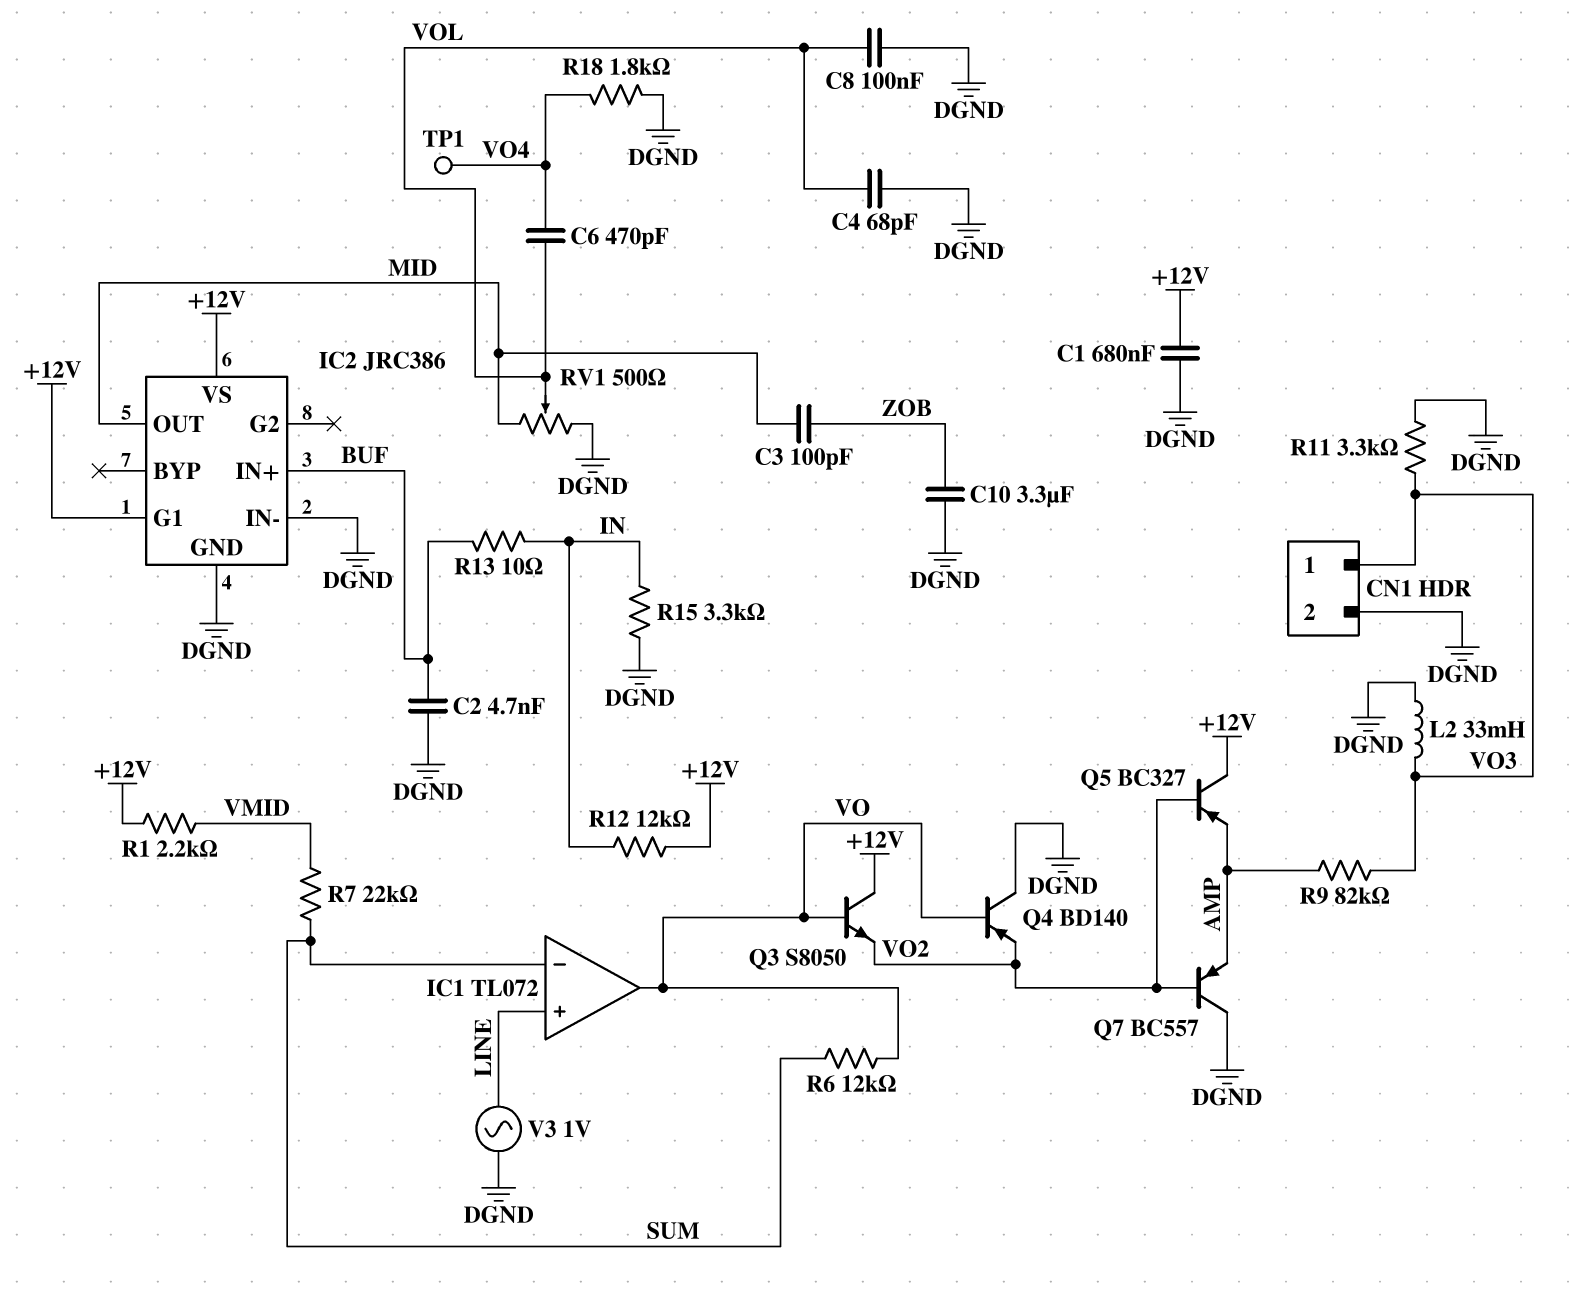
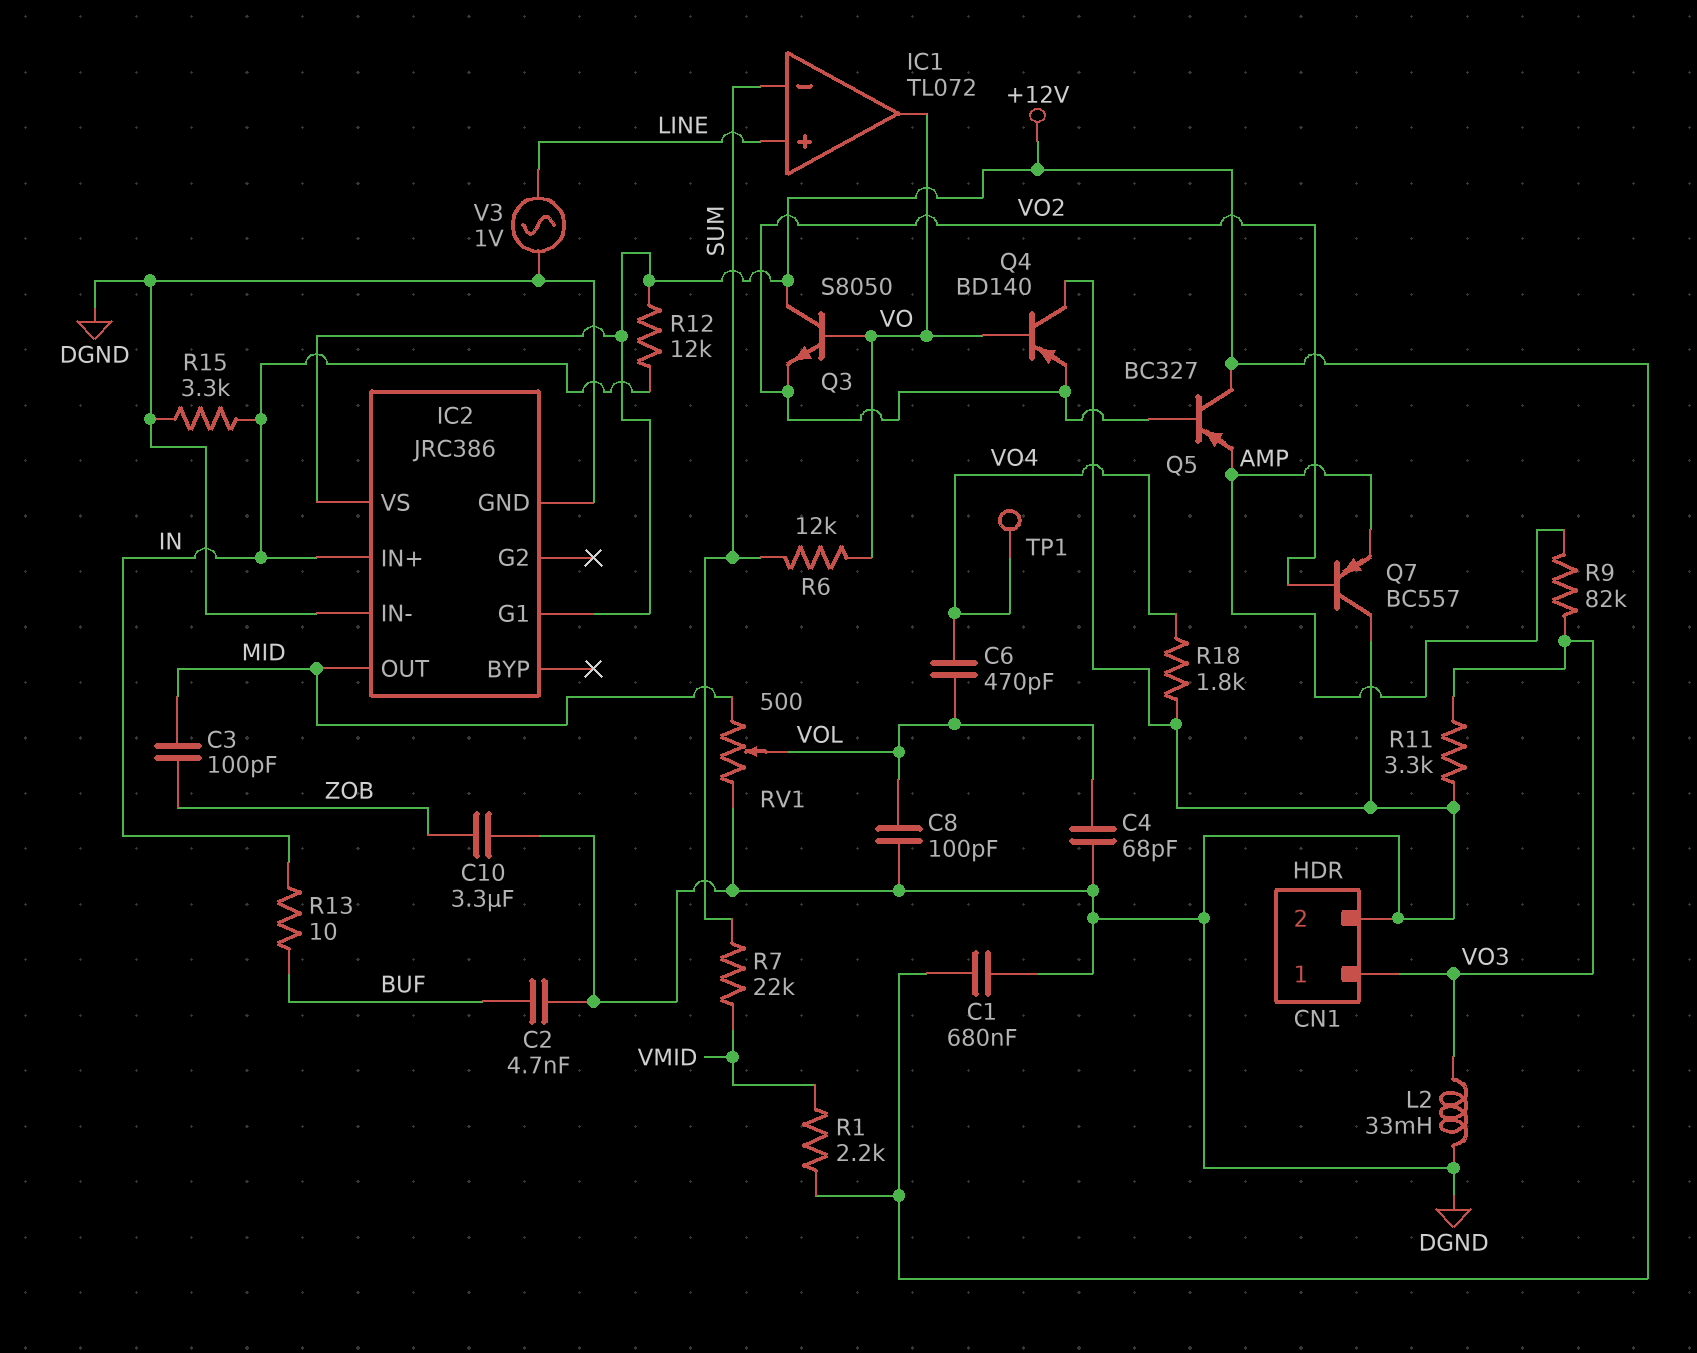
C8: 100nF (DGND, VOL) -> 100pF (DGND, VOL)
IC2 pin IN+: BUF -> IN

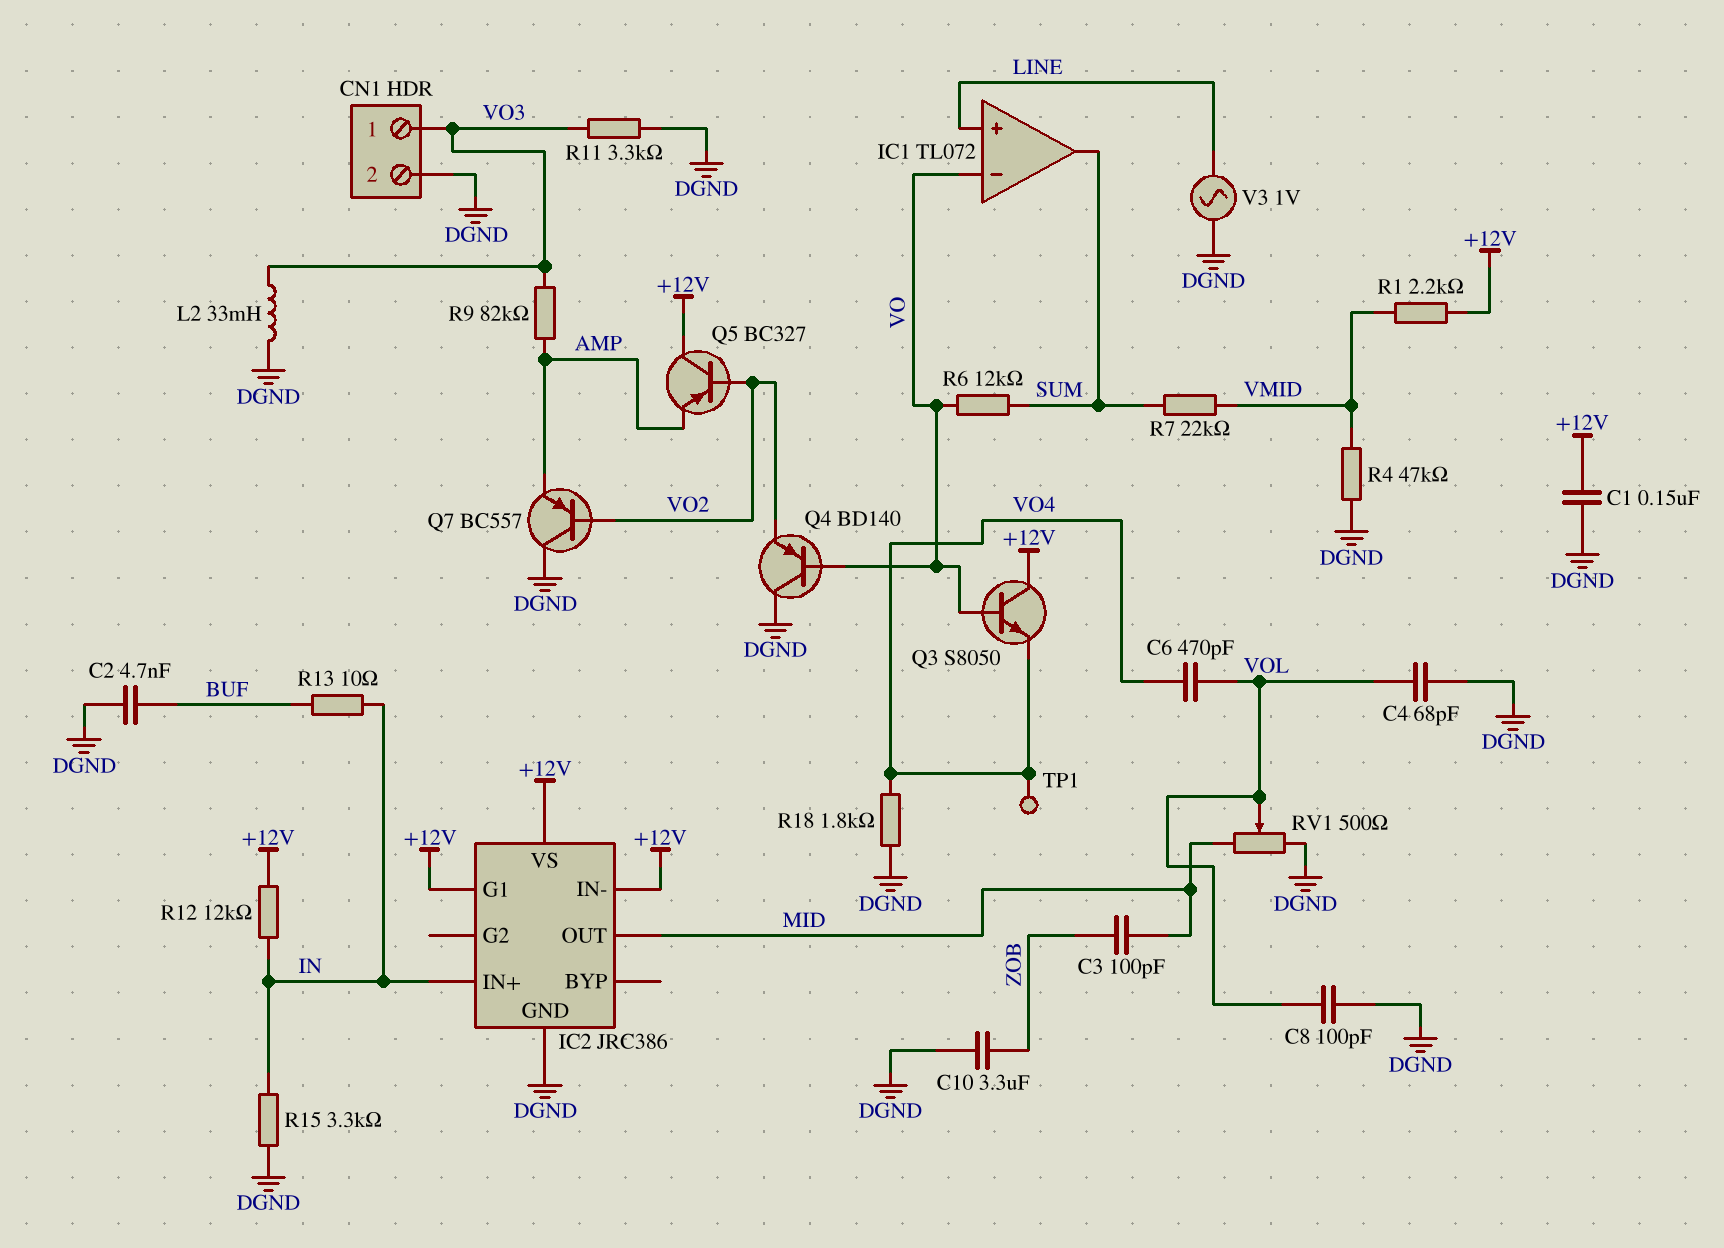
C1: 680nF (+12V, DGND) -> 150nF (+12V, DGND)
IC1 pin in-: SUM -> VO
IC1 pin out: VO -> SUM
IC2 pin IN-: DGND -> +12V
Q3: NPN S8050 (B VO, C +12V, E VO2) -> NPN S8050 (B VO, C +12V, E VO4)
R4: none -> 47k (DGND, VMID)

